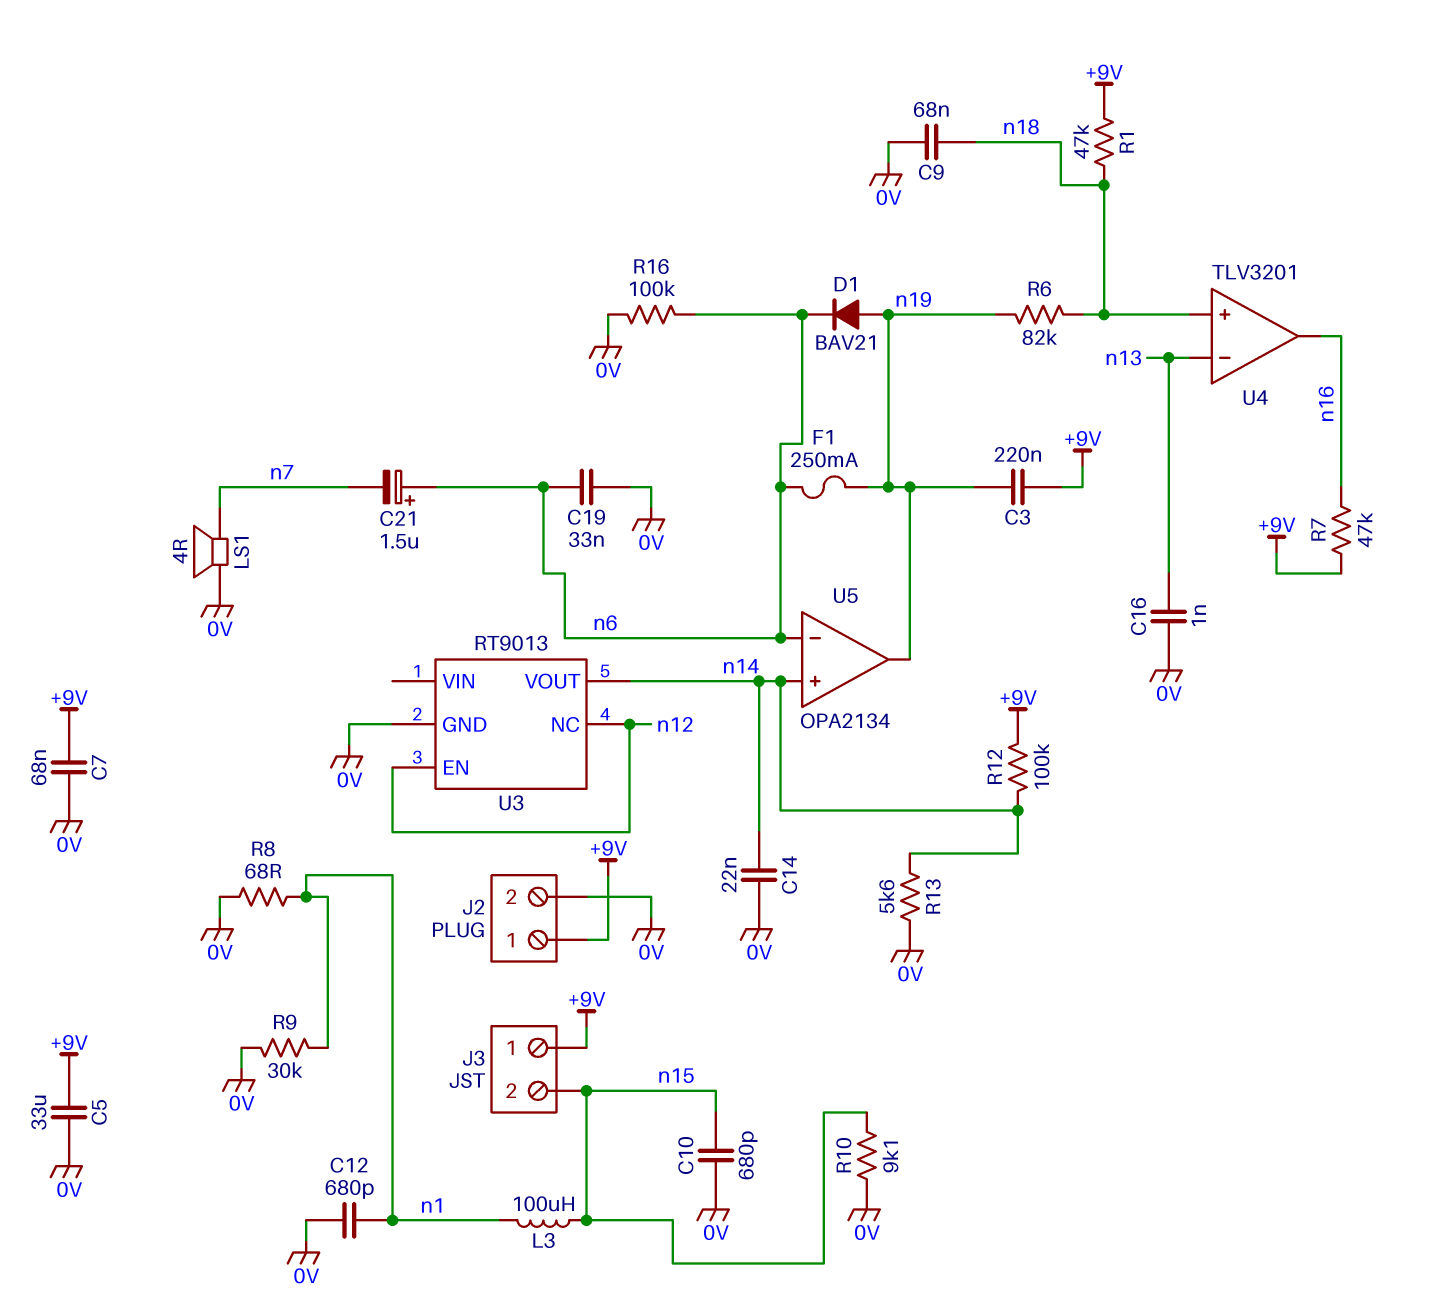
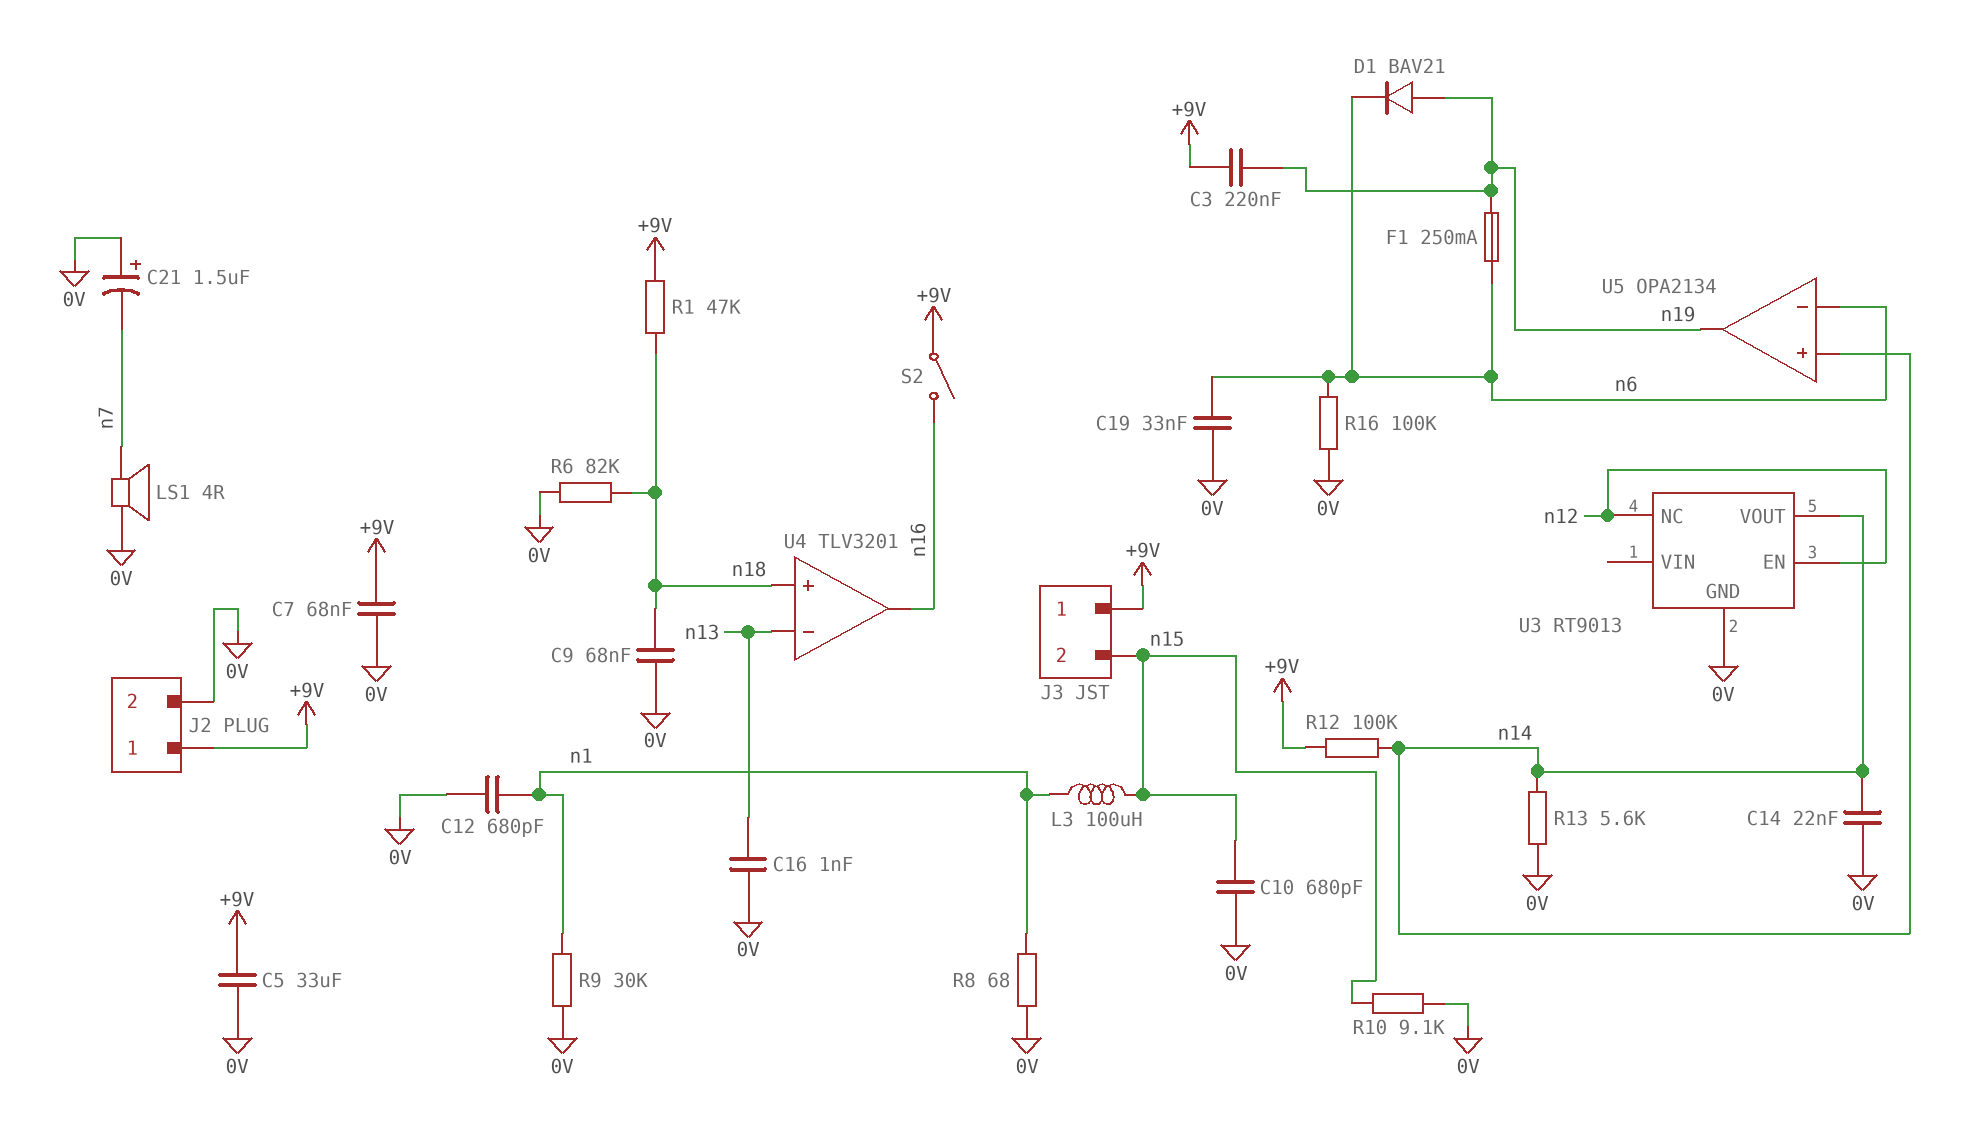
C21: 1.5uF (plus n6, minus n7) -> 1.5uF (plus 0V, minus n7)
R6: 82k (n18, n19) -> 82k (0V, n18)
R7: 47k (+9V, n16) -> none
S2: none -> switch (+9V, n16)

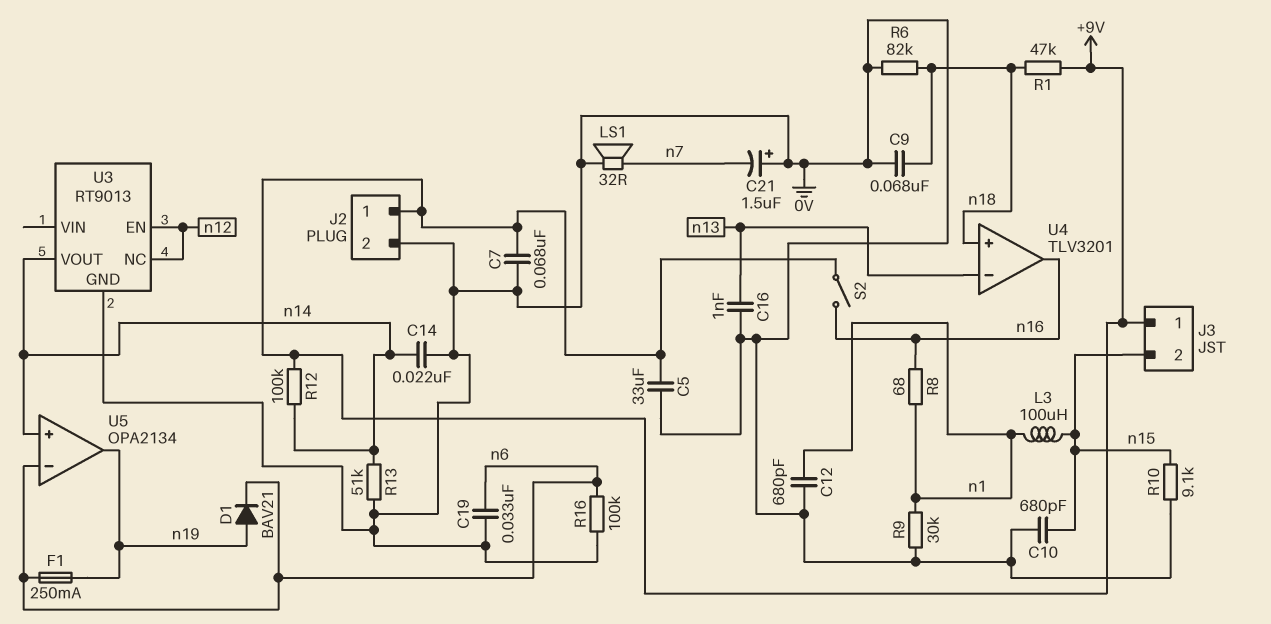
C3: 220nF (+9V, n19) -> none
LS1: speaker 4R (0V, n7) -> speaker 32R (0V, n7)
R8: 68 (0V, n1) -> 68 (n1, n16)
R13: 5.6k (0V, n14) -> 51k (0V, n14)

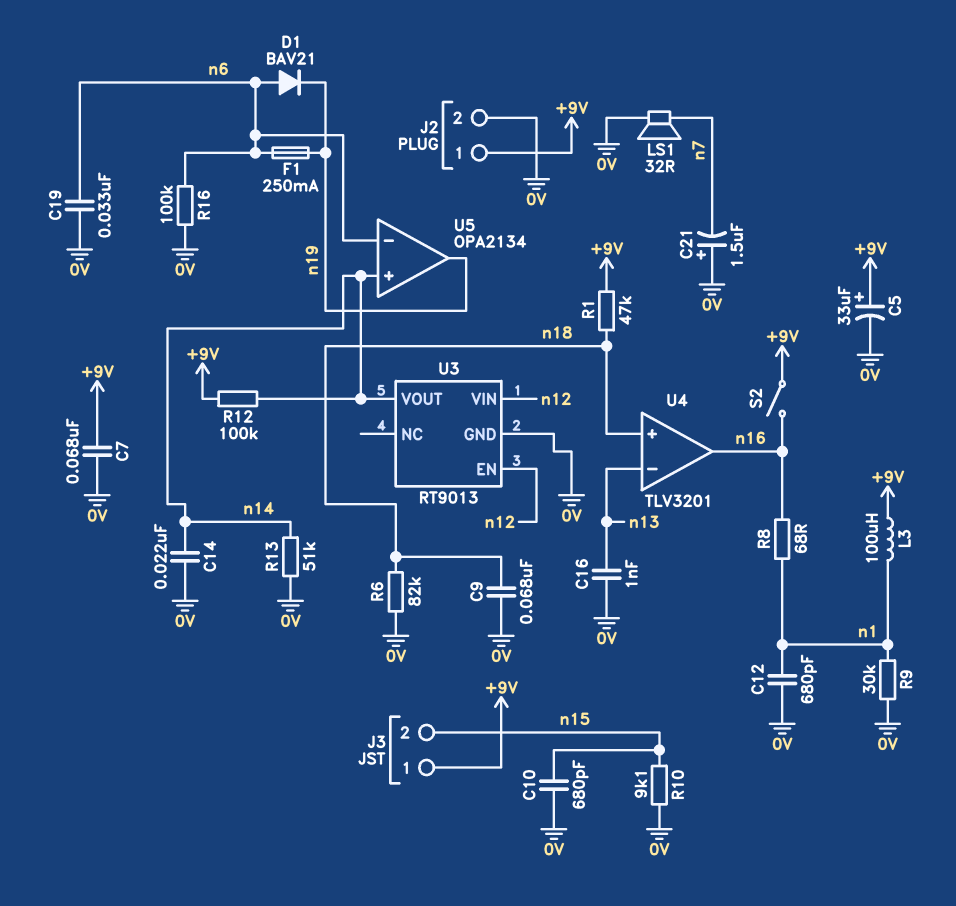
C5: 33uF (+9V, 0V) -> 33uF (plus +9V, minus 0V)
D1: diode BAV21 (A n19, K n6) -> diode BAV21 (A n6, K n19)
L3: 100uH (n1, n15) -> 100uH (+9V, n1)
U3 pin NC: n12 -> none
U3 pin VIN: none -> n12

